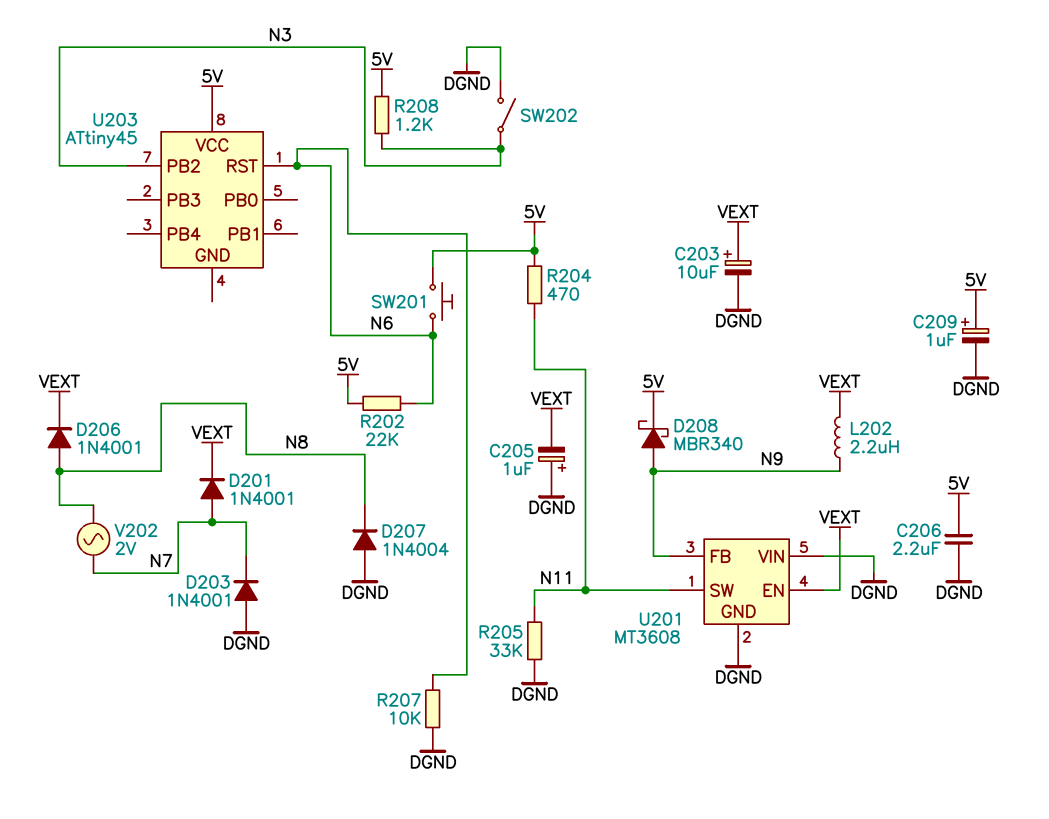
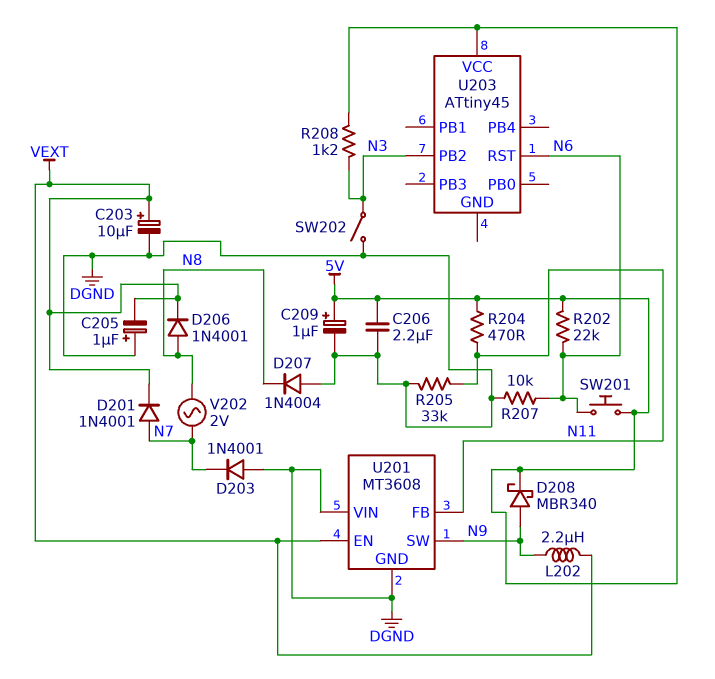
U201 pin FB: N9 -> N11
U201 pin SW: N11 -> N9

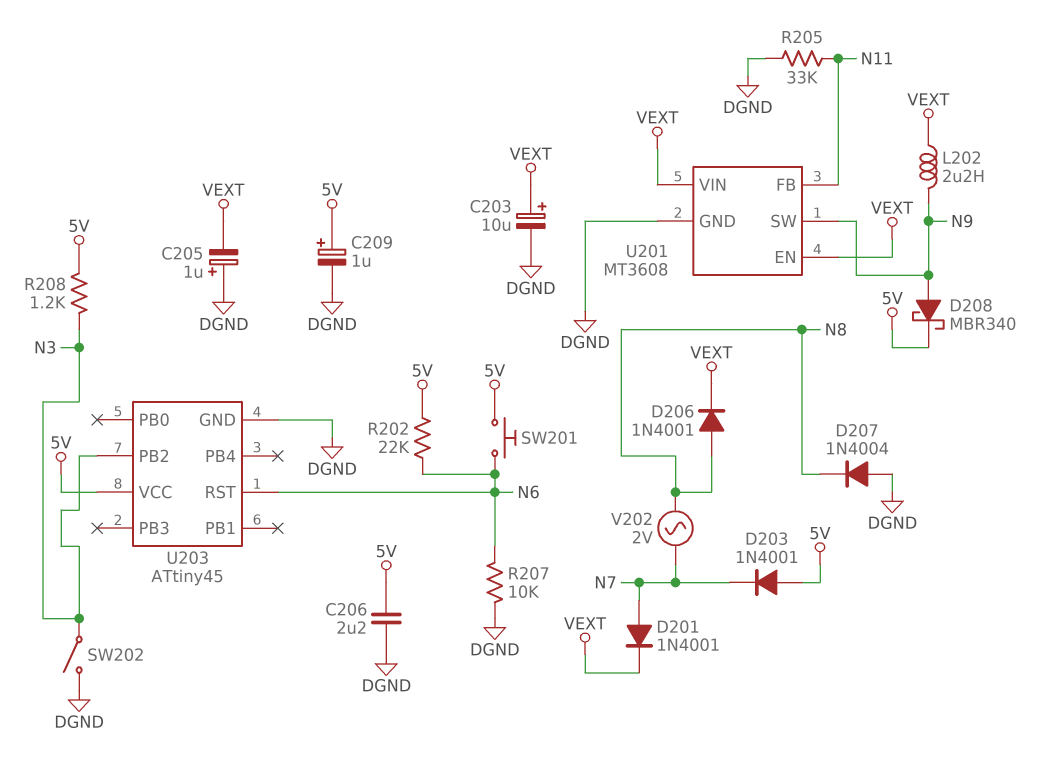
D203: diode 1N4001 (A DGND, K N7) -> diode 1N4001 (A 5V, K N7)
R204: 470 (5V, N11) -> none
U201 pin VIN: DGND -> VEXT
U203 pin GND: none -> DGND

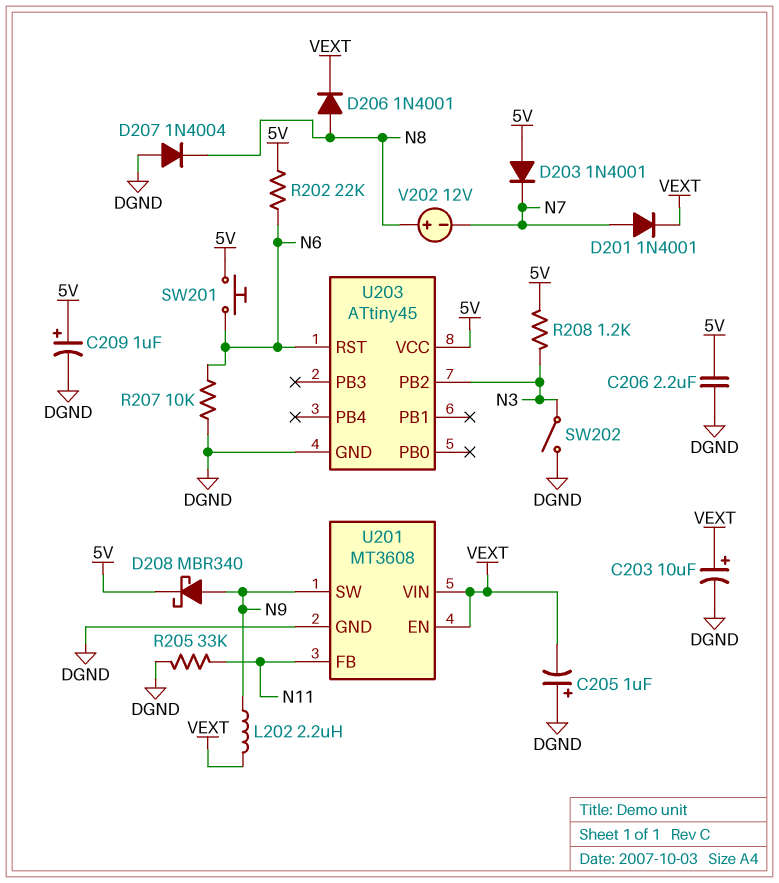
V202: AC 2V (N7, N8) -> 12V (plus N8, minus N7)

